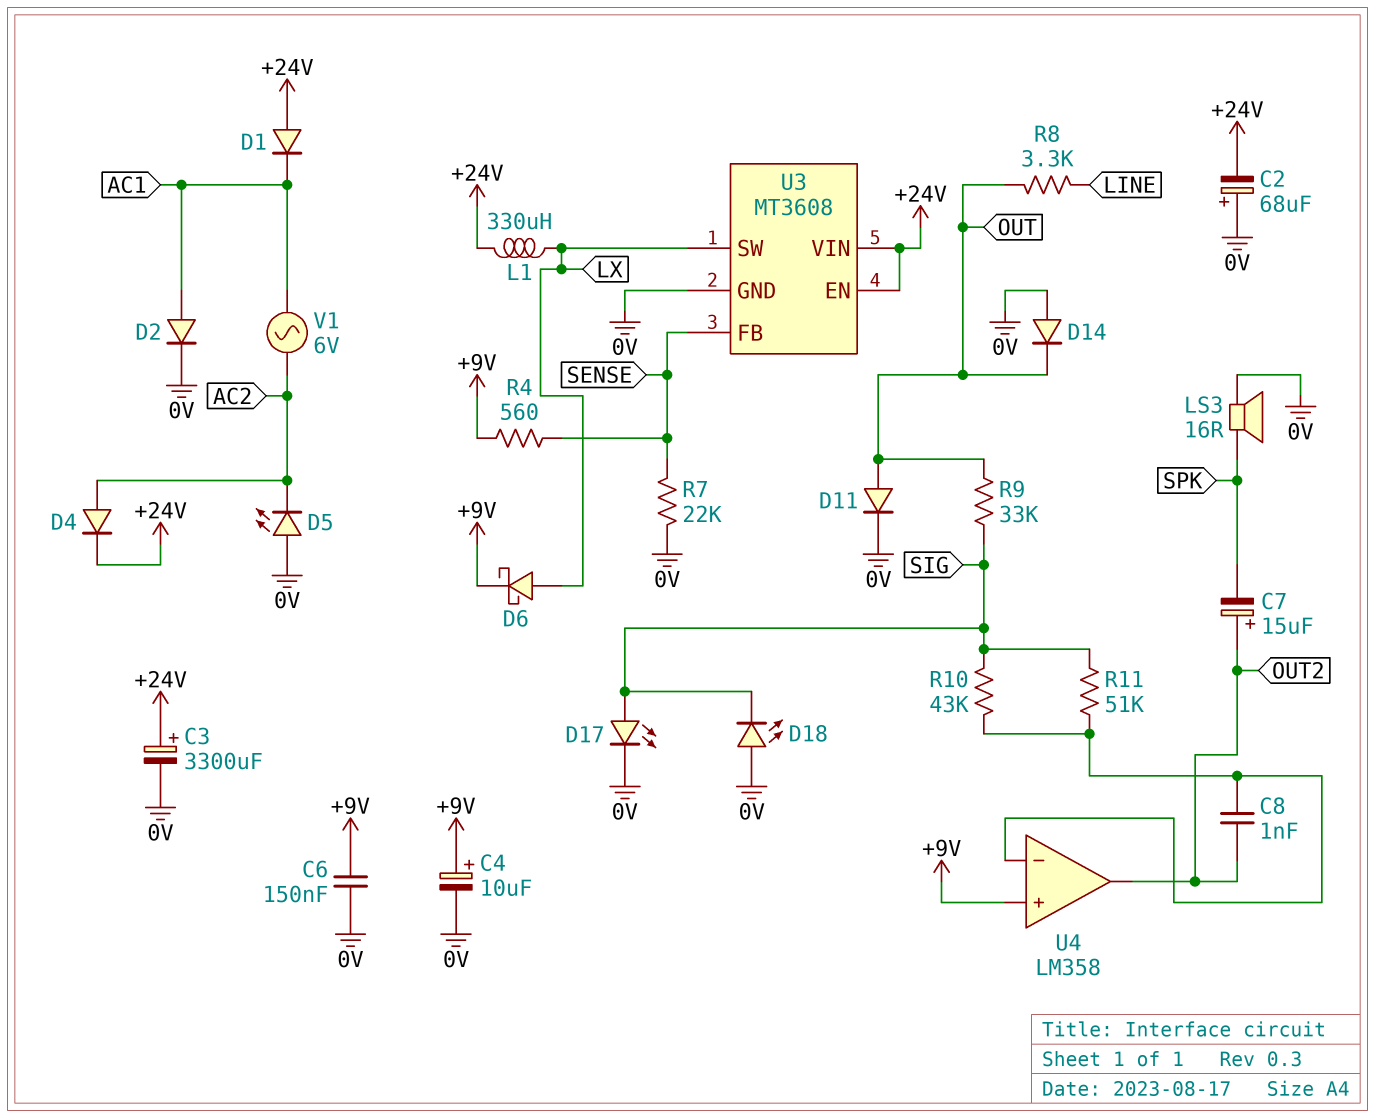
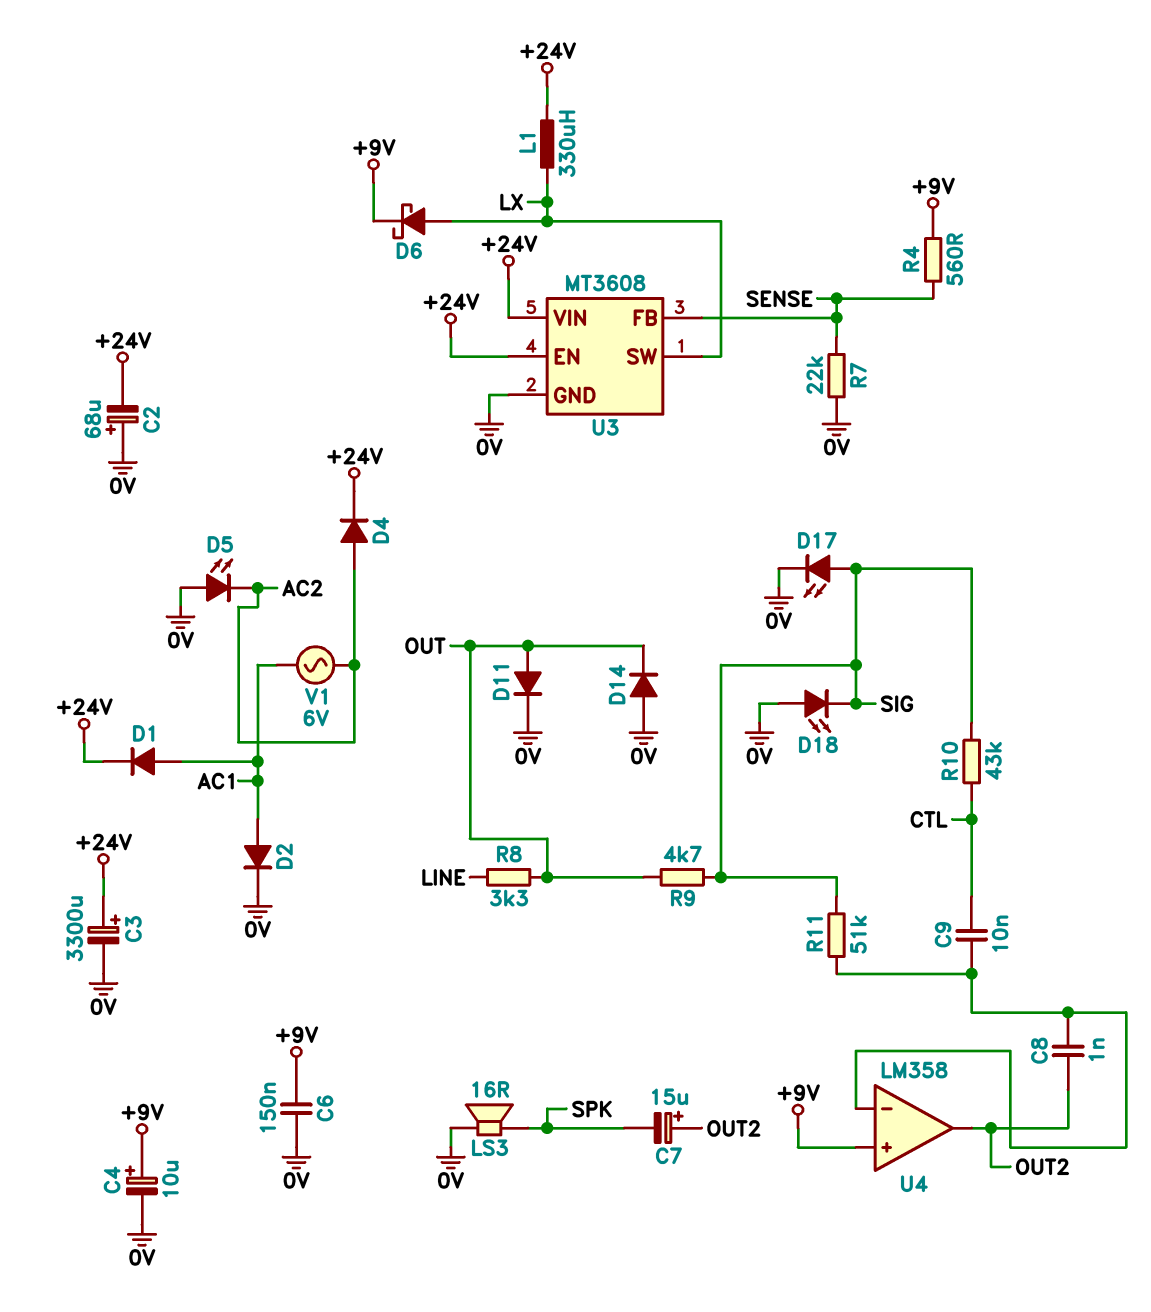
C9: none -> 10nF (CTL, U4/in-)
D1: diode (A +24V, K AC1) -> diode (A AC1, K +24V)
R9: 33k (OUT, SIG) -> 4.7k (OUT, SIG)
R10: 43k (SIG, U4/in-) -> 43k (CTL, SIG)

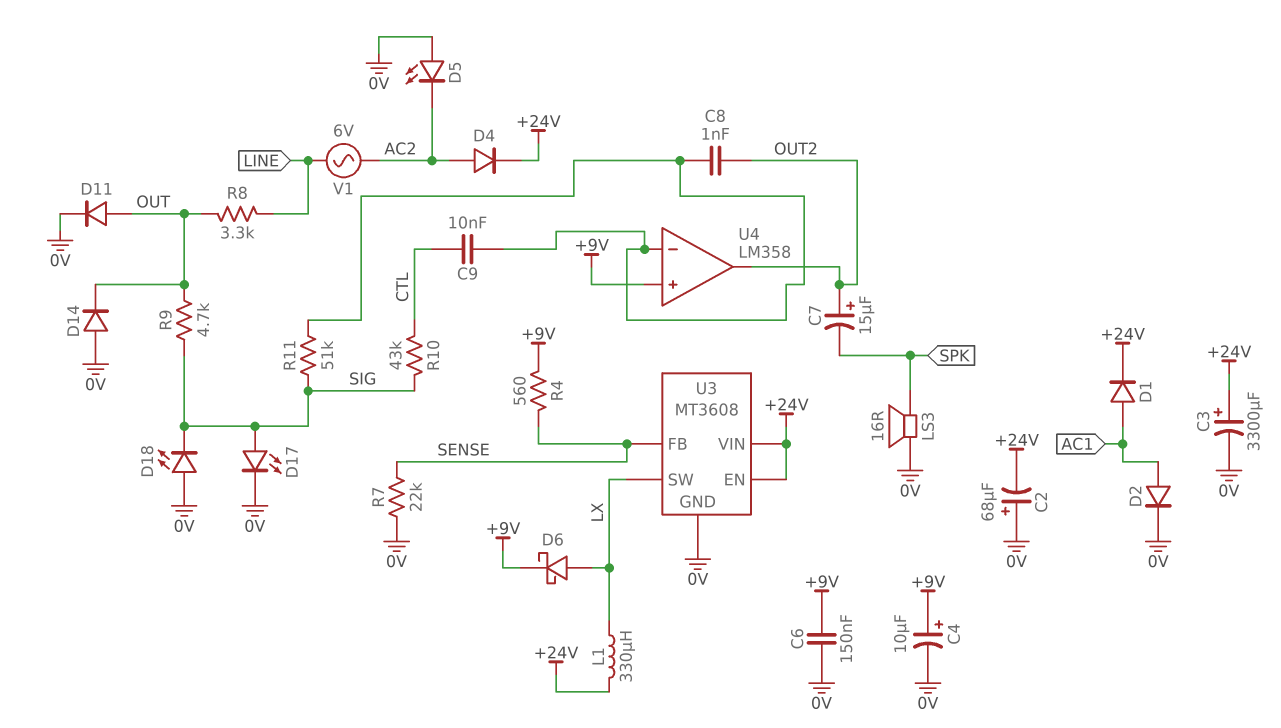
V1: AC 6V (AC1, AC2) -> AC 6V (AC2, LINE)

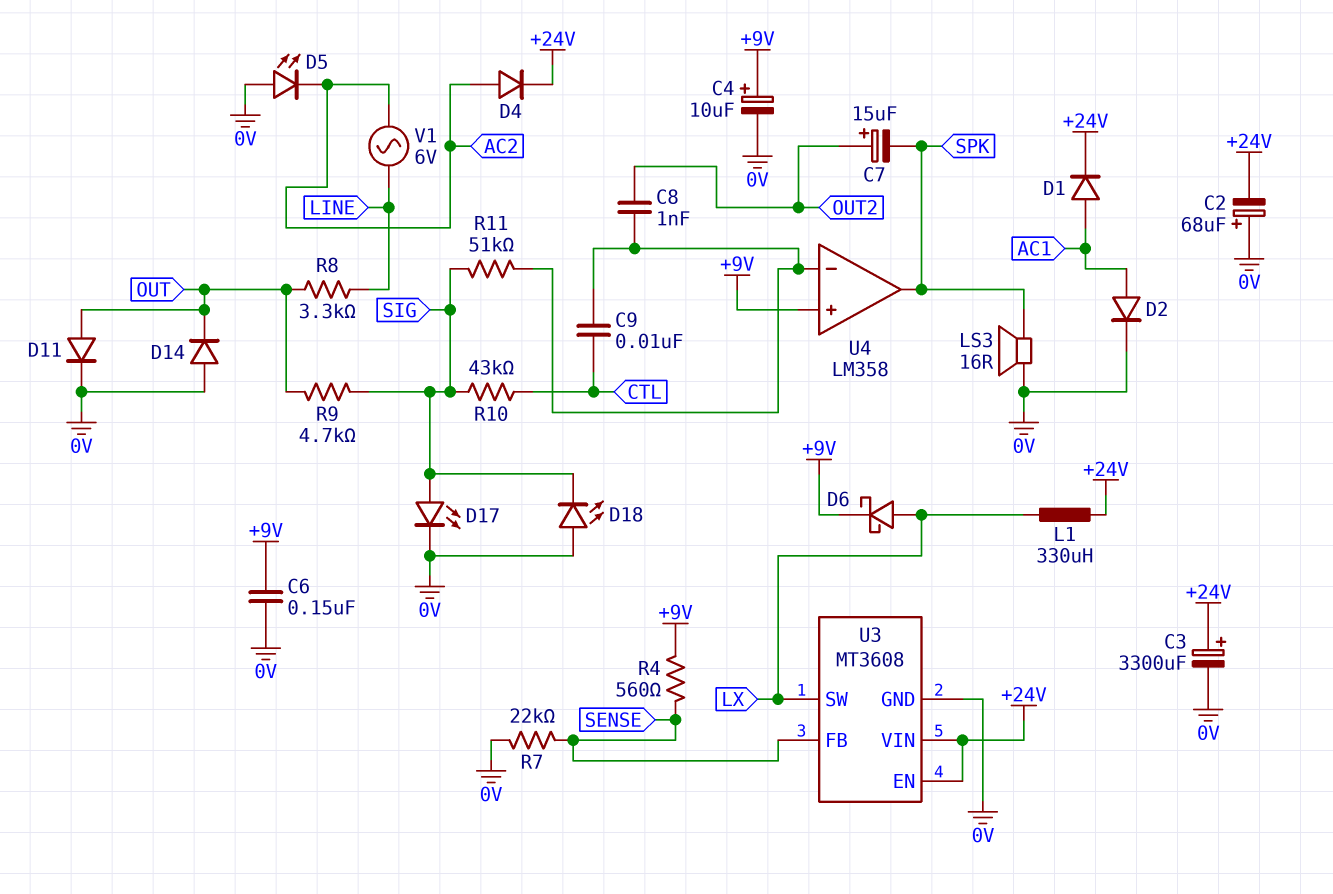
U4 pin out: OUT2 -> SPK

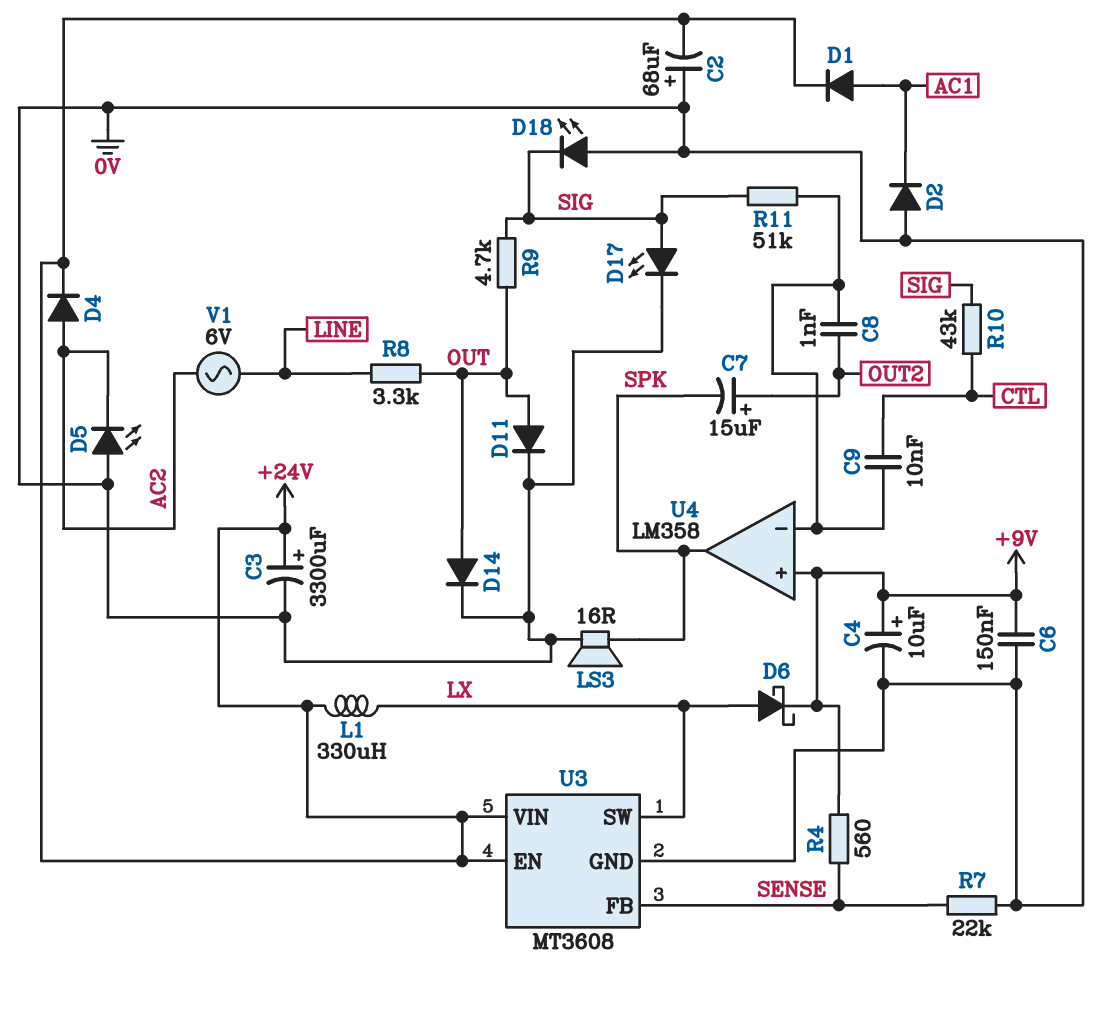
D2: diode (A AC1, K 0V) -> diode (A 0V, K AC1)
D14: diode (A 0V, K OUT) -> diode (A OUT, K 0V)

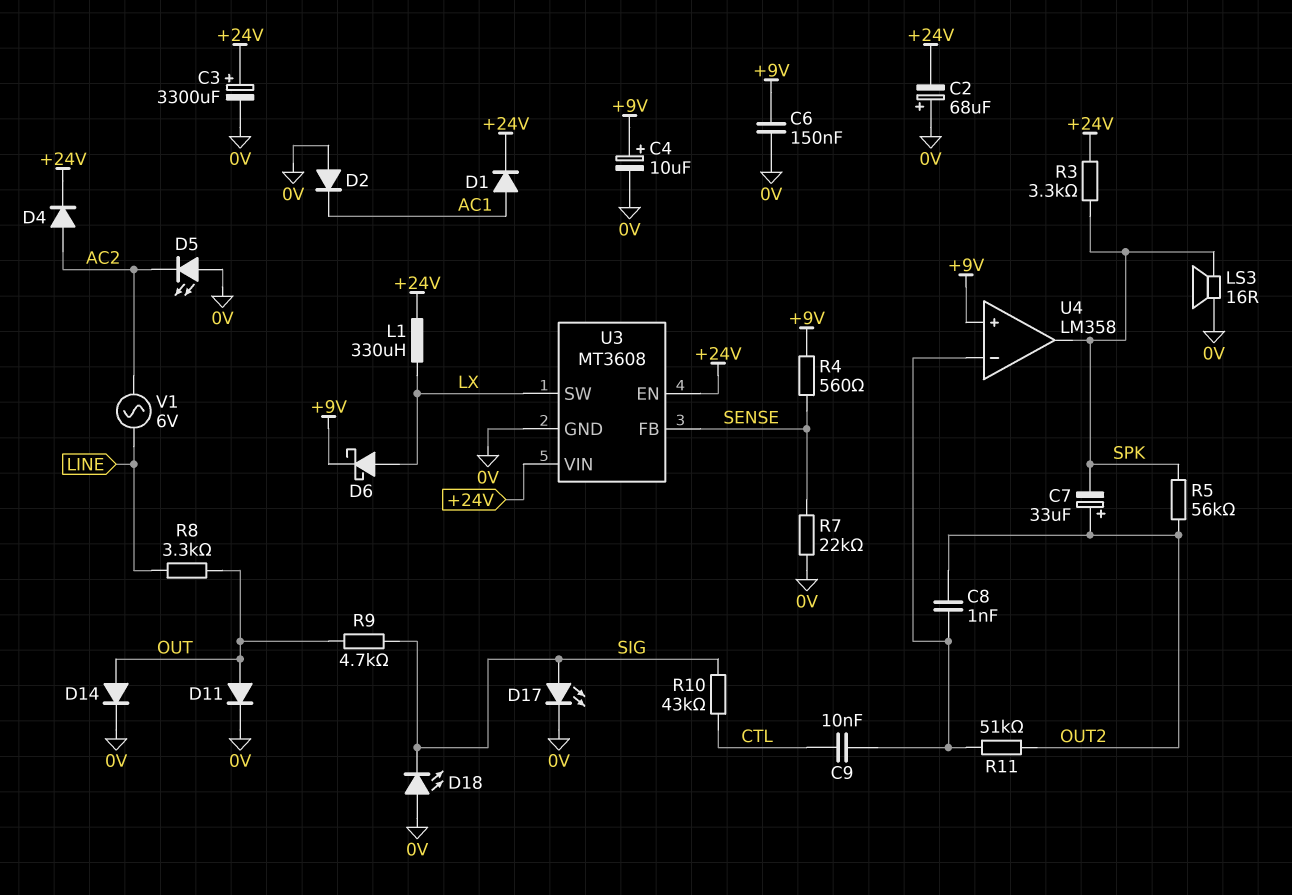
C7: 15uF (plus OUT2, minus SPK) -> 33uF (plus OUT2, minus SPK)
R3: none -> 3.3k (+24V, SPK)
R5: none -> 56k (OUT2, SPK)
R11: 51k (SIG, U4/in-) -> 51k (OUT2, U4/in-)

